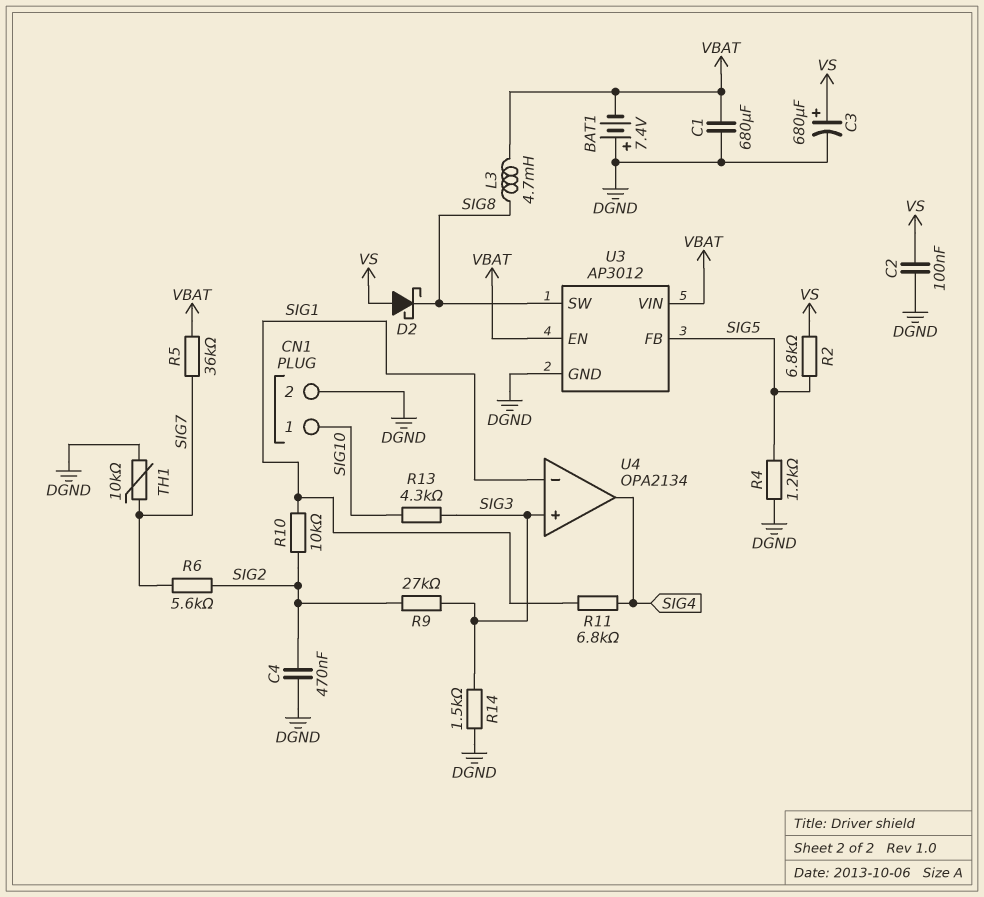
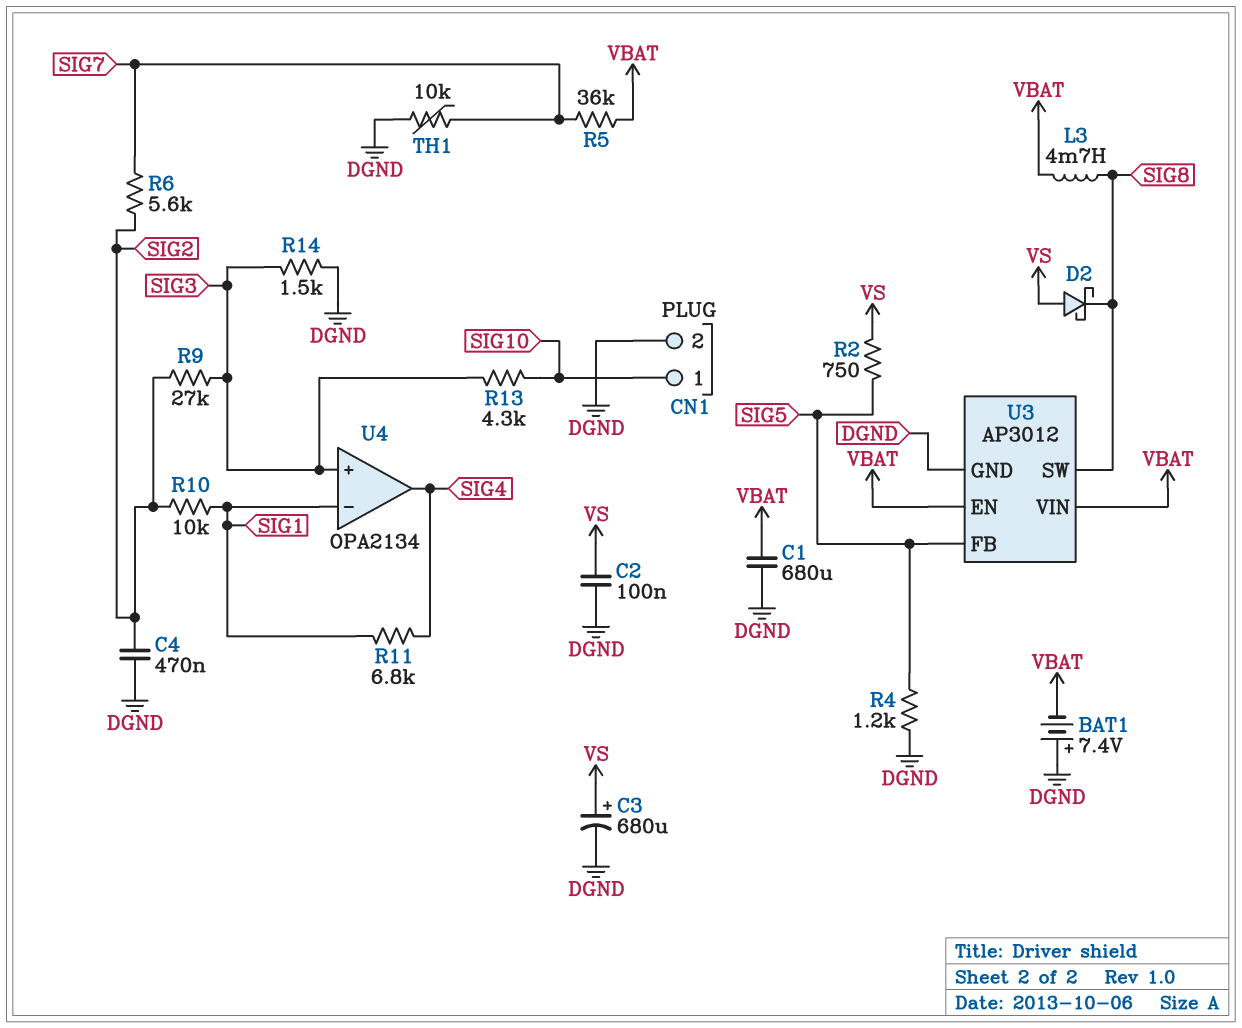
R2: 6.8k (SIG5, VS) -> 750 (SIG5, VS)

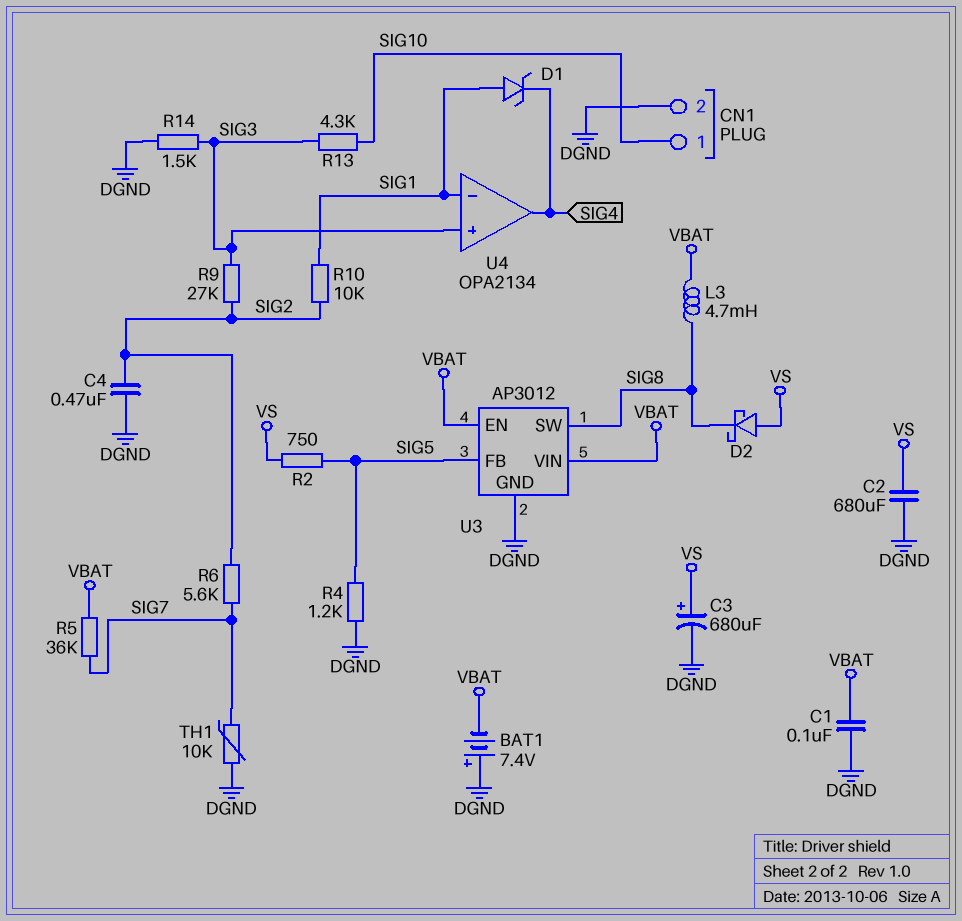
C1: 680uF (DGND, VBAT) -> 100nF (DGND, VBAT)
C2: 100nF (DGND, VS) -> 680uF (DGND, VS)
D1: none -> zener (A SIG1, K SIG4)
R11: 6.8k (SIG1, SIG4) -> none

